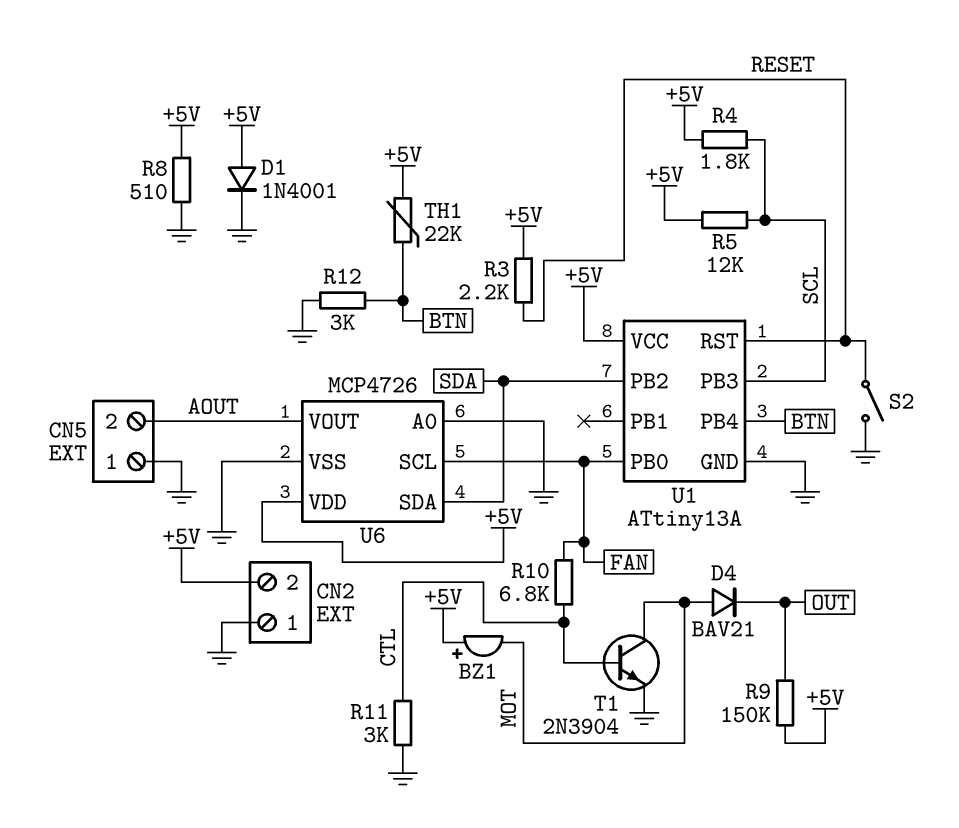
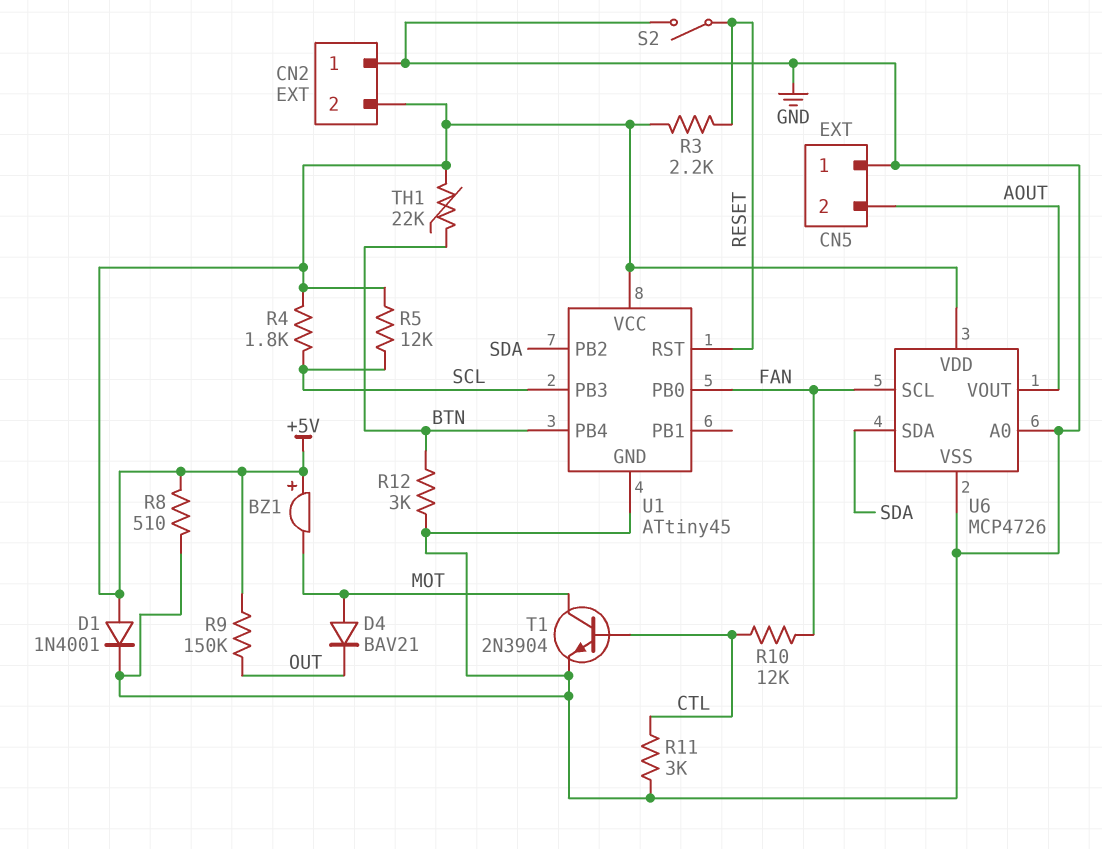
R10: 6.8k (CTL, FAN) -> 12k (CTL, FAN)
U1: ATtiny13A -> ATtiny45

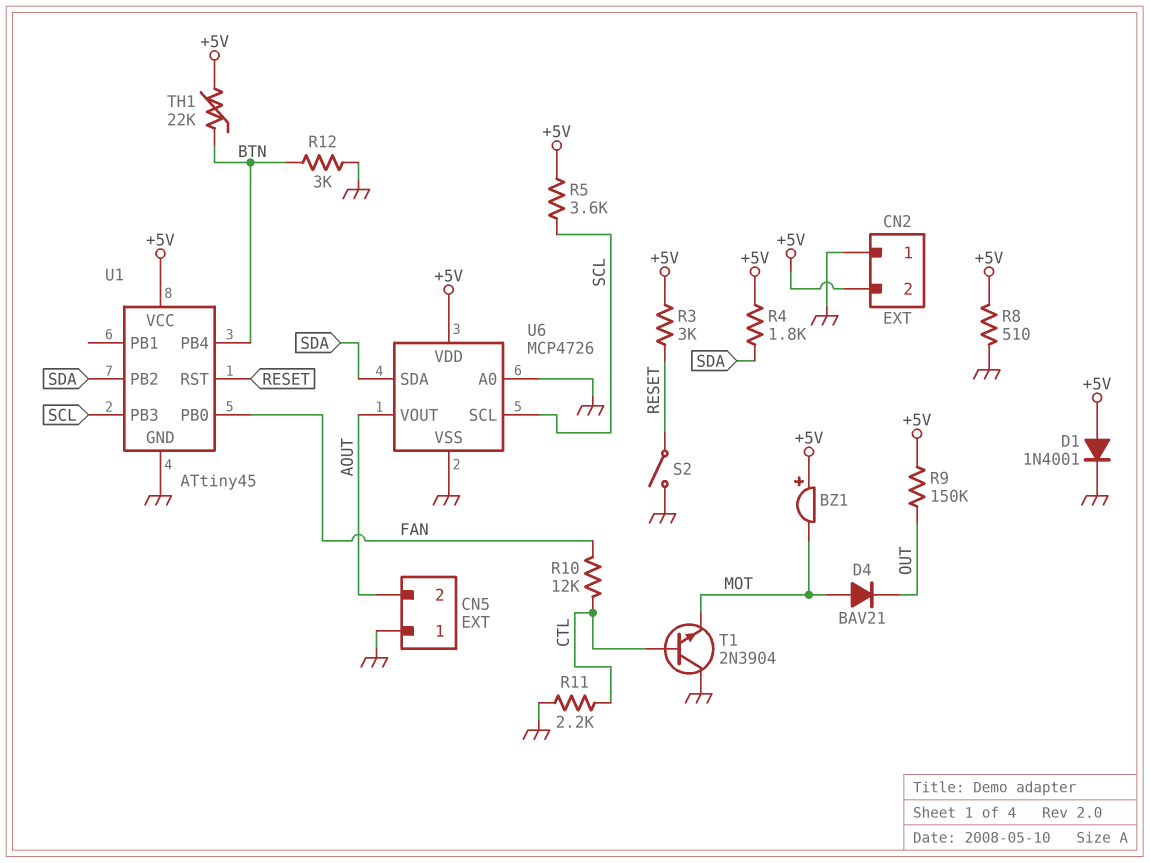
R3: 2.2k (+5V, RESET) -> 3k (+5V, RESET)
R4: 1.8k (+5V, SCL) -> 1.8k (+5V, SDA)
R5: 12k (+5V, SCL) -> 3.6k (+5V, SCL)
R11: 3k (CTL, GND) -> 2.2k (CTL, GND)
T1: NPN 2N3904 (B CTL, C MOT, E GND) -> NPN 2N3904 (B CTL, C GND, E MOT)
U6 pin SCL: FAN -> SCL

